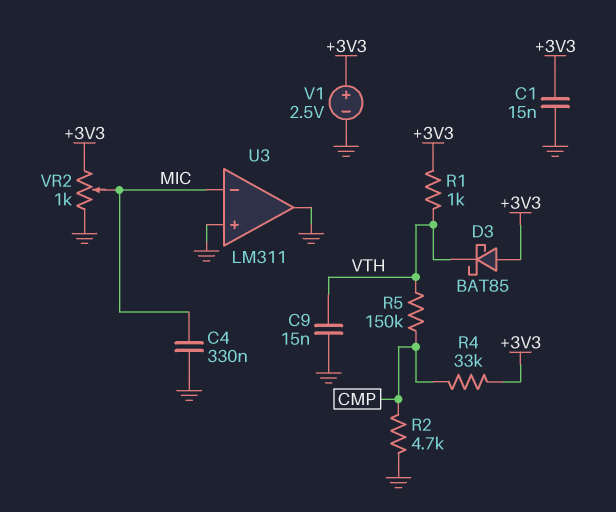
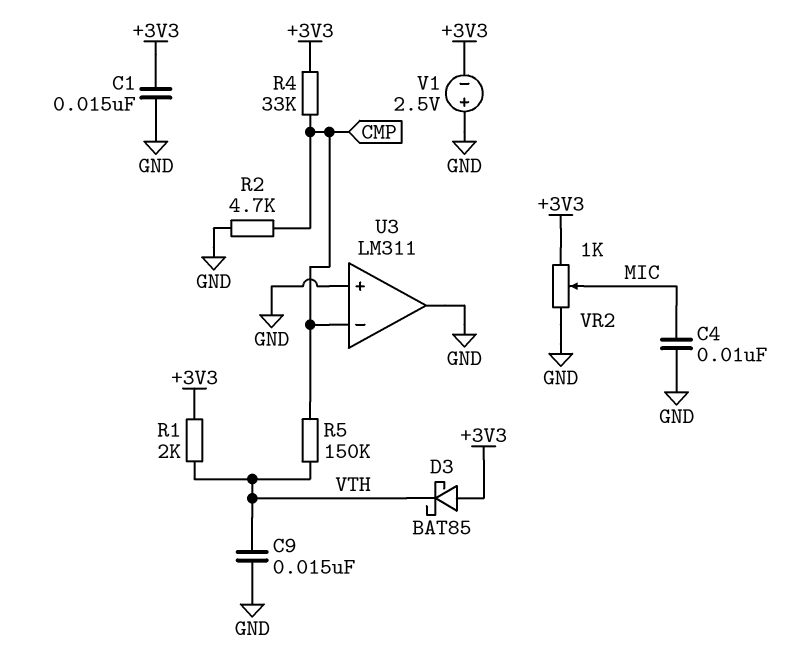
C4: 330nF (GND, MIC) -> 10nF (GND, MIC)
R1: 1k (+3V3, VTH) -> 2k (+3V3, VTH)
U3 pin in-: MIC -> CMP
V1: 2.5V (plus +3V3, minus GND) -> 2.5V (plus GND, minus +3V3)

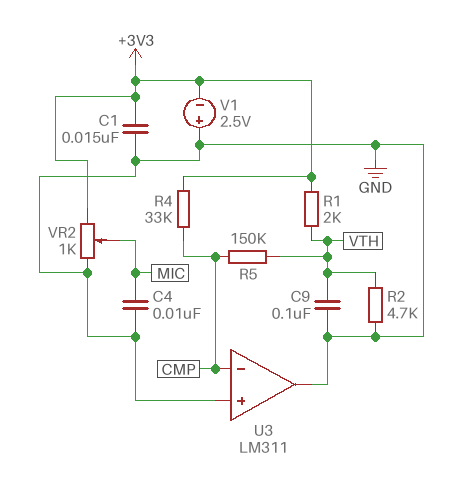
C9: 15nF (GND, VTH) -> 100nF (GND, VTH)
D3: schottky BAT85 (A +3V3, K VTH) -> none
R2: 4.7k (CMP, GND) -> 4.7k (GND, VTH)

